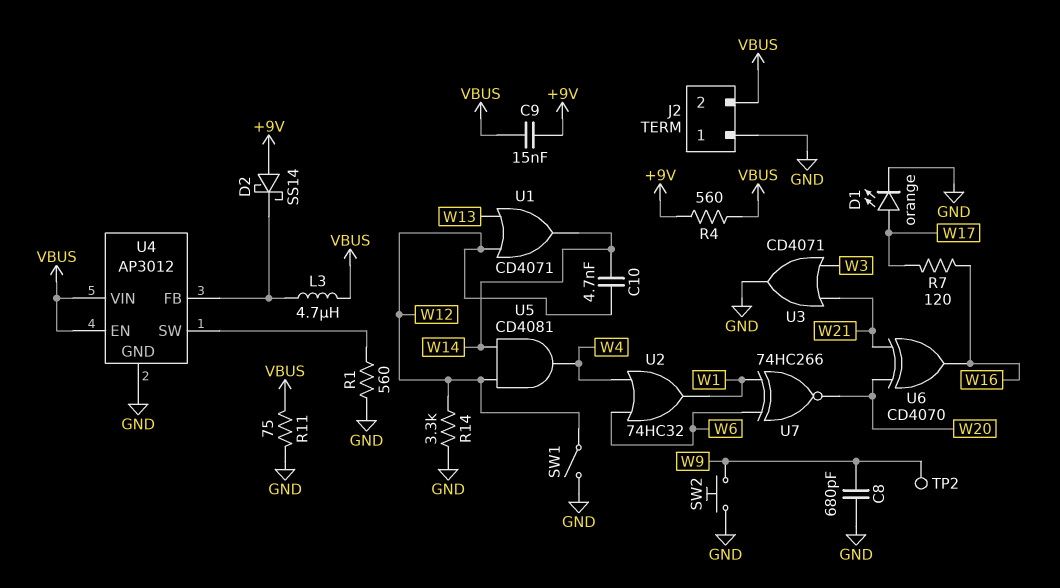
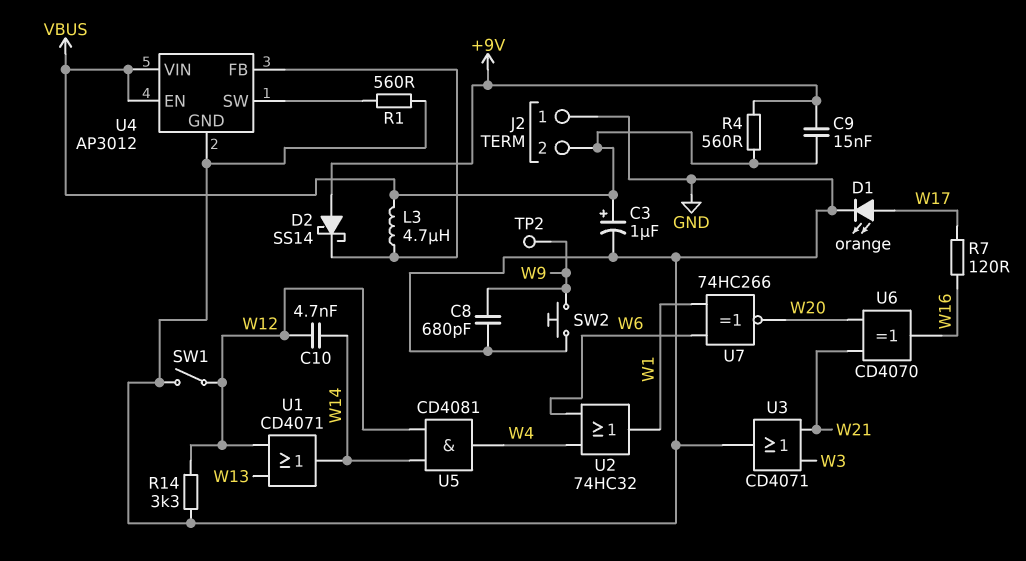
C3: none -> 1uF (plus VBUS, minus GND)
R11: 75 (GND, VBUS) -> none

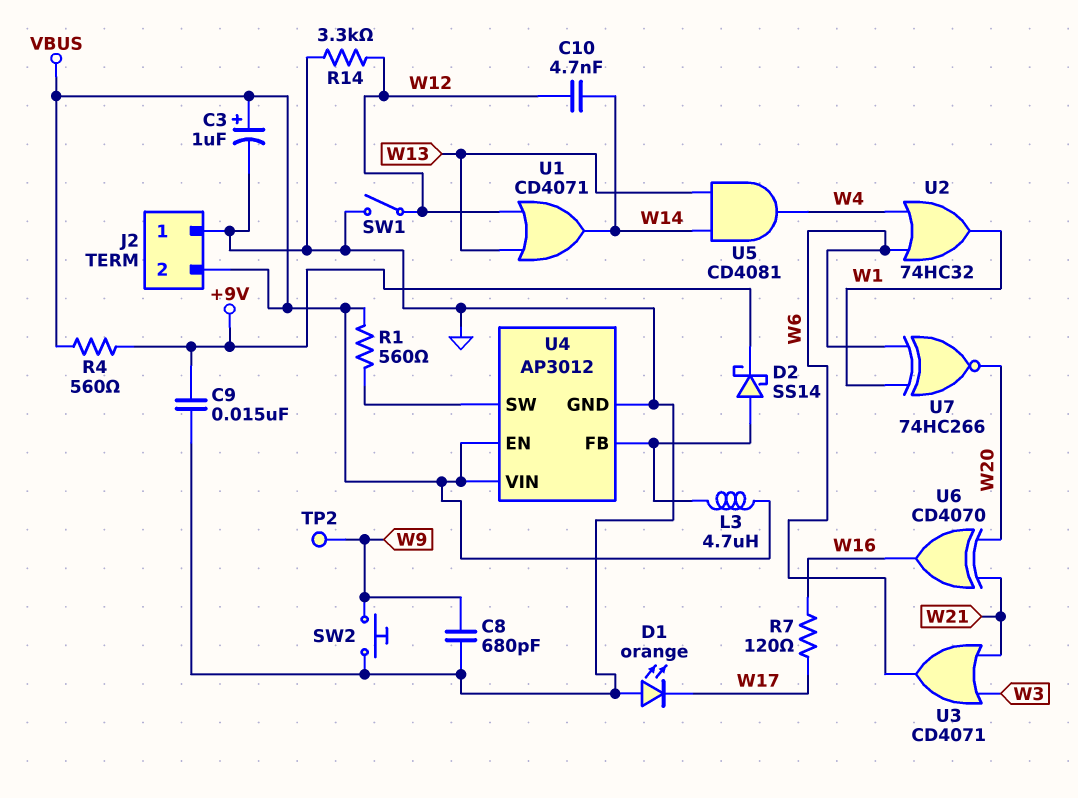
C9: 15nF (+9V, VBUS) -> 15nF (+9V, GND)
D1: LED orange (A W17, K GND) -> LED orange (A GND, K W17)
D2: schottky SS14 (A +9V, K U4/FB) -> schottky SS14 (A U4/FB, K +9V)
R1: 560 (GND, U4/SW) -> 560 (U4/SW, VBUS)
U3: OR CD4071 (in W3, in W21, out GND) -> OR CD4071 (in W3, in W21, out W6)
U5: AND CD4081 (in W12, in W14, out W4) -> AND CD4081 (in W13, in W14, out W4)

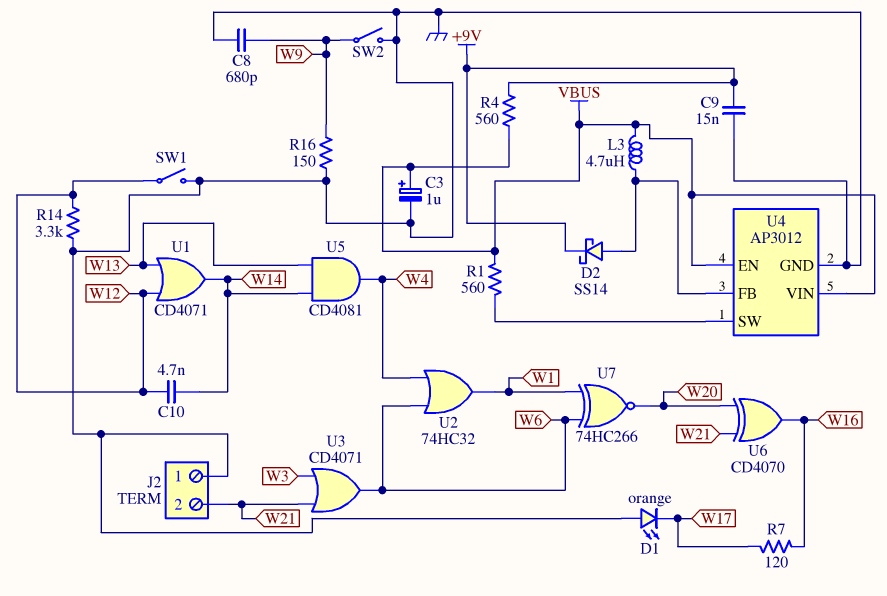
J2 pin 2: VBUS -> W21
R16: none -> 150 (GND, W9)
SW2: button (GND, W9) -> switch (GND, W9)
TP2: test point (W9) -> none

